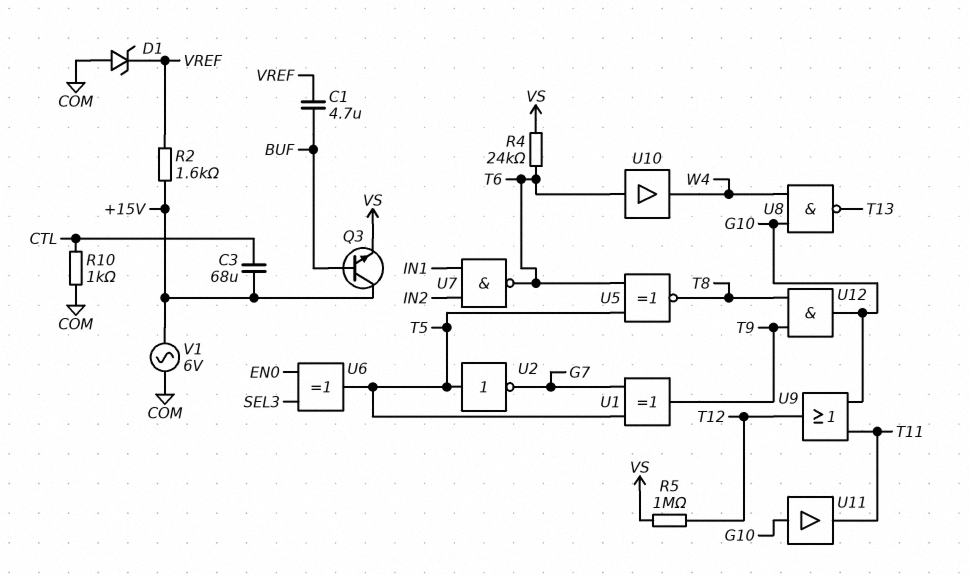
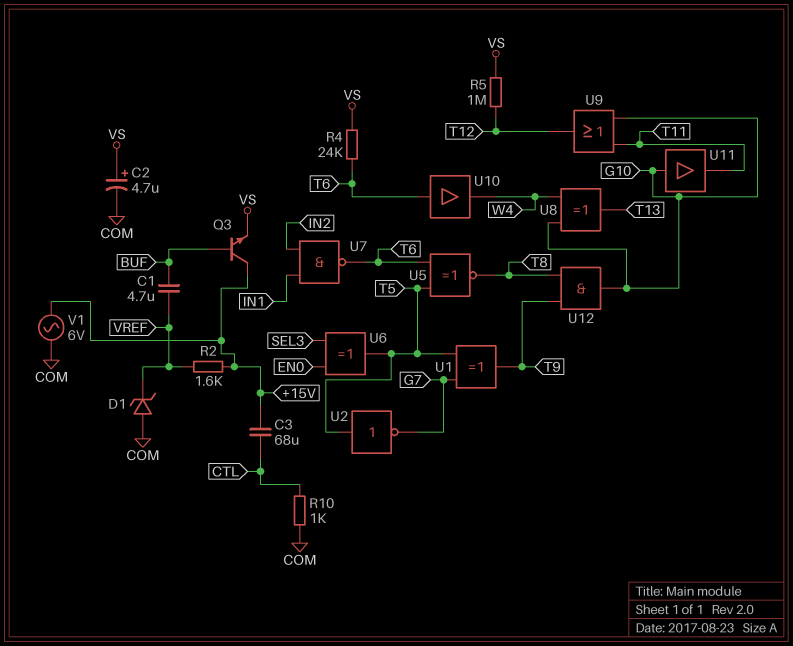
C2: none -> 4.7uF (plus VS, minus COM)
U8: NAND (in G10, in W4, out T13) -> XOR (in G10, in W4, out T13)

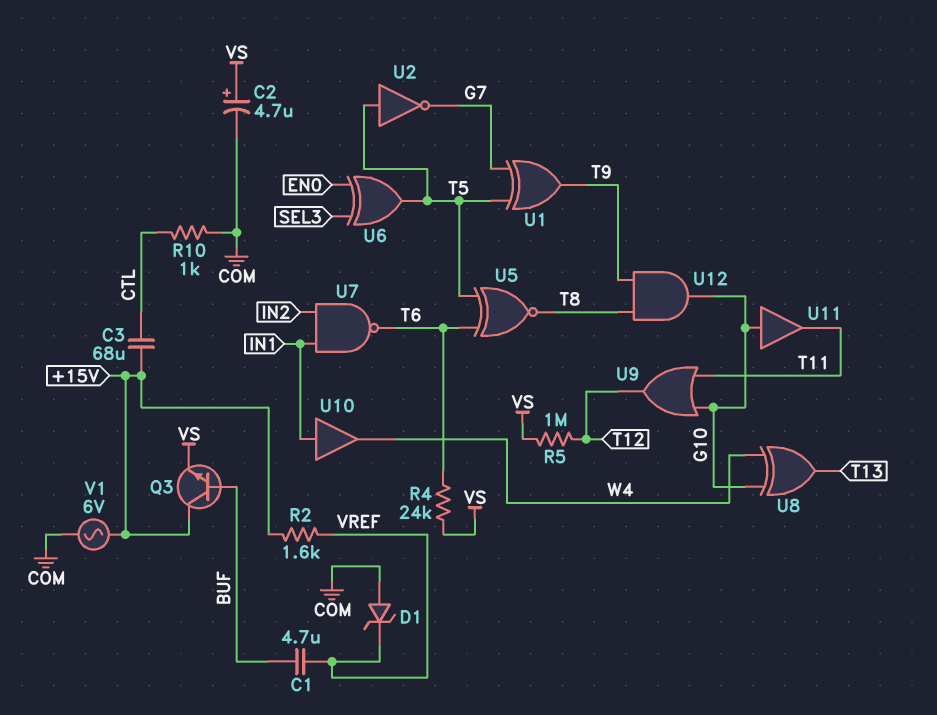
U10: buffer (in T6, out W4) -> buffer (in IN1, out W4)

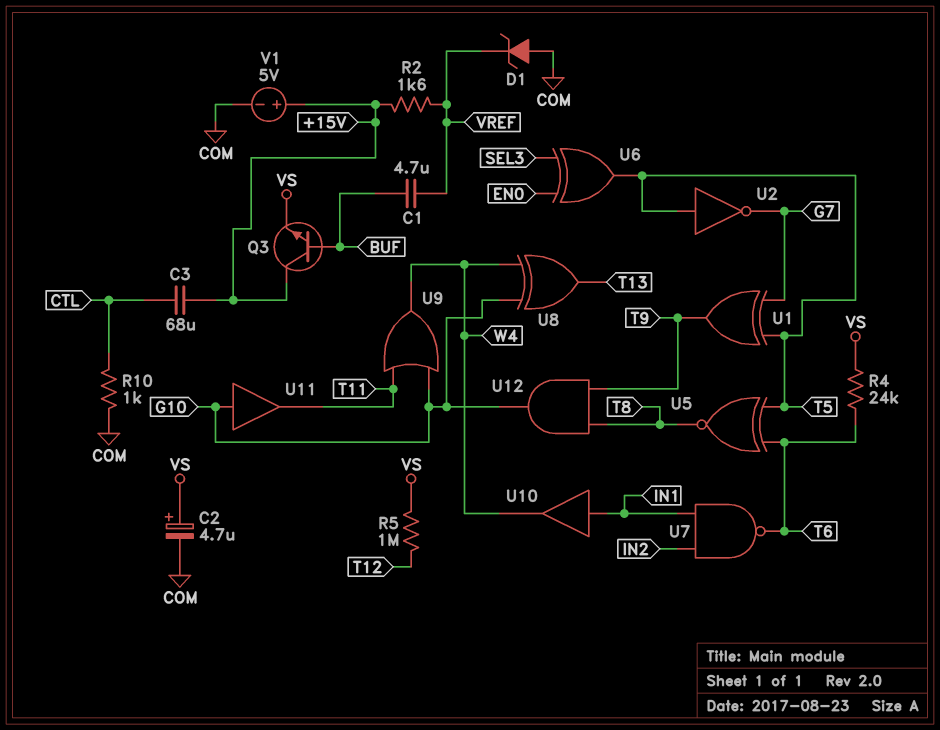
U9: OR (in G10, in T11, out T12) -> OR (in G10, in T11, out W4)
V1: AC 6V (+15V, COM) -> 5V (plus +15V, minus COM)

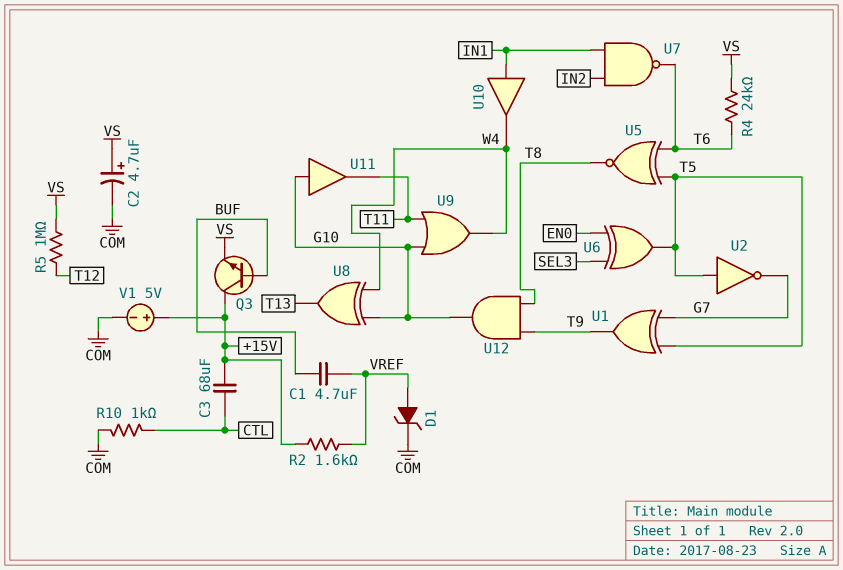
D1: zener (A COM, K VREF) -> zener (A VREF, K COM)

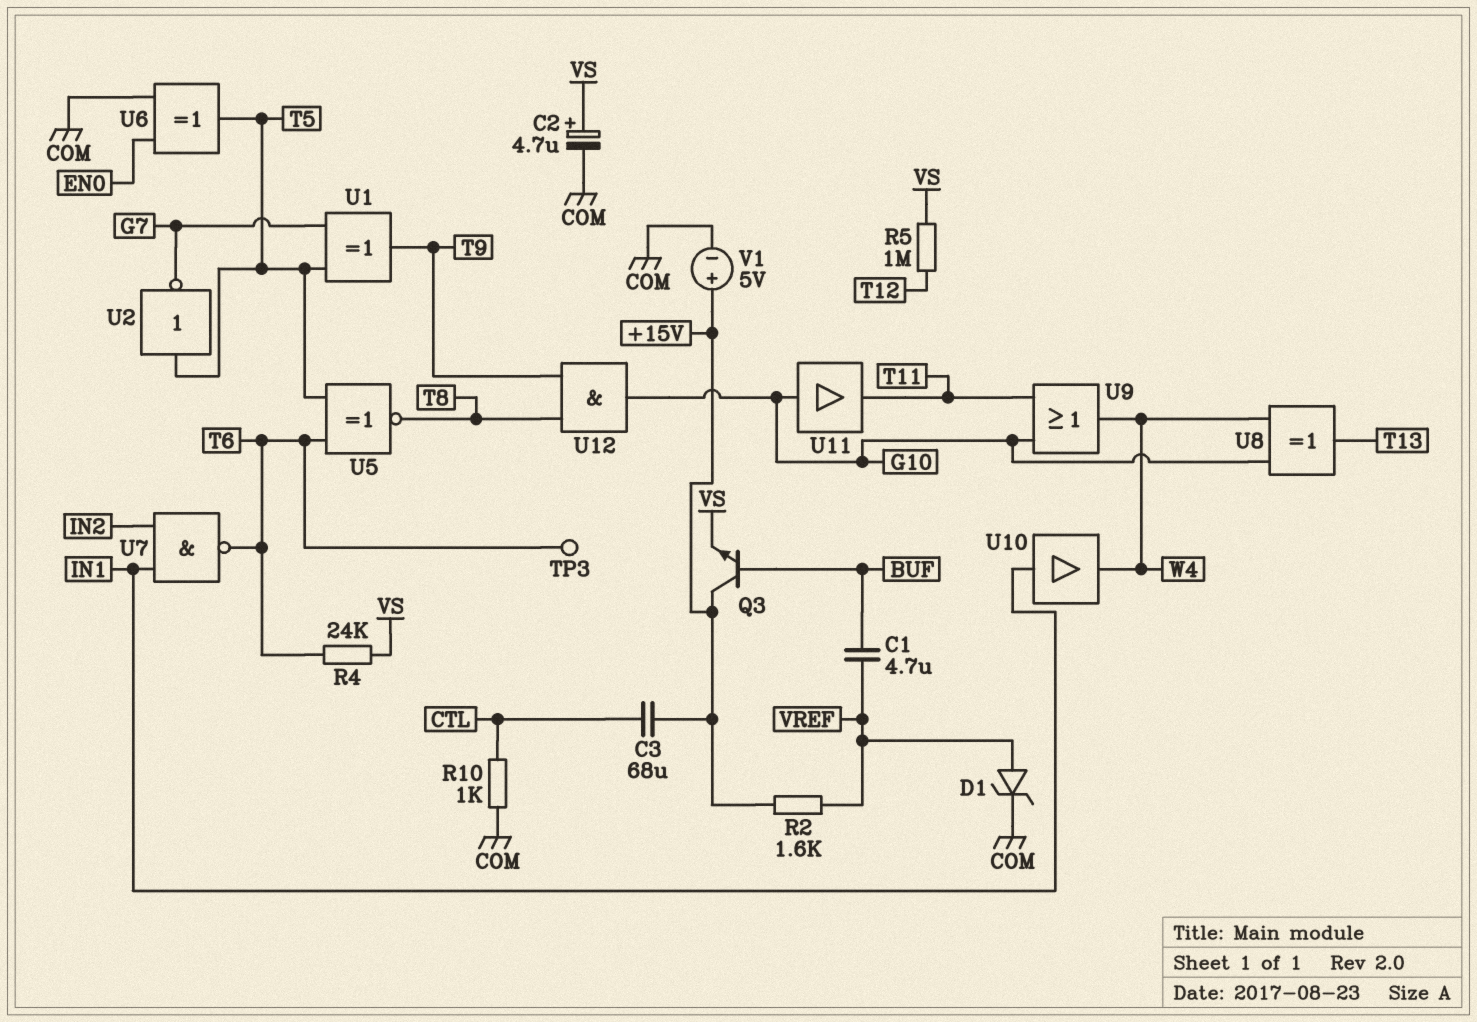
TP3: none -> test point (T6)
U6: XOR (in EN0, in SEL3, out T5) -> XOR (in COM, in EN0, out T5)

